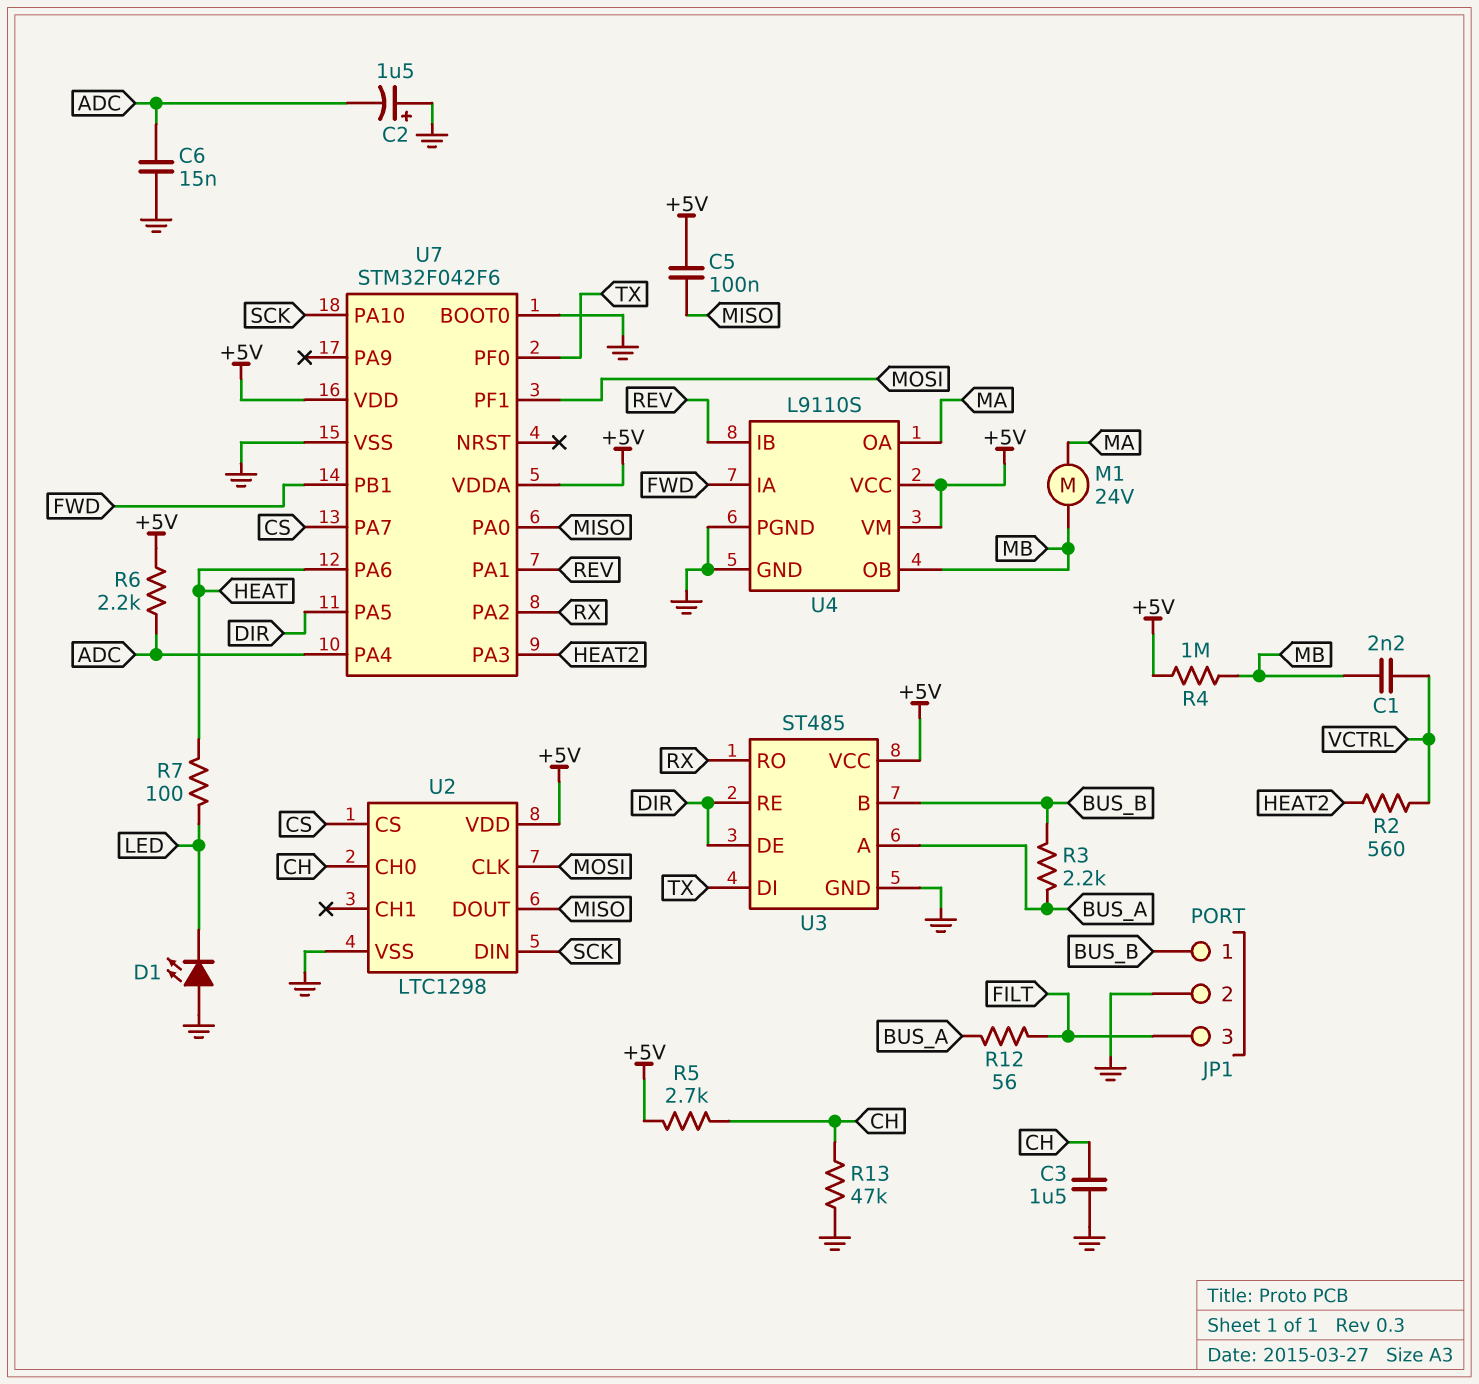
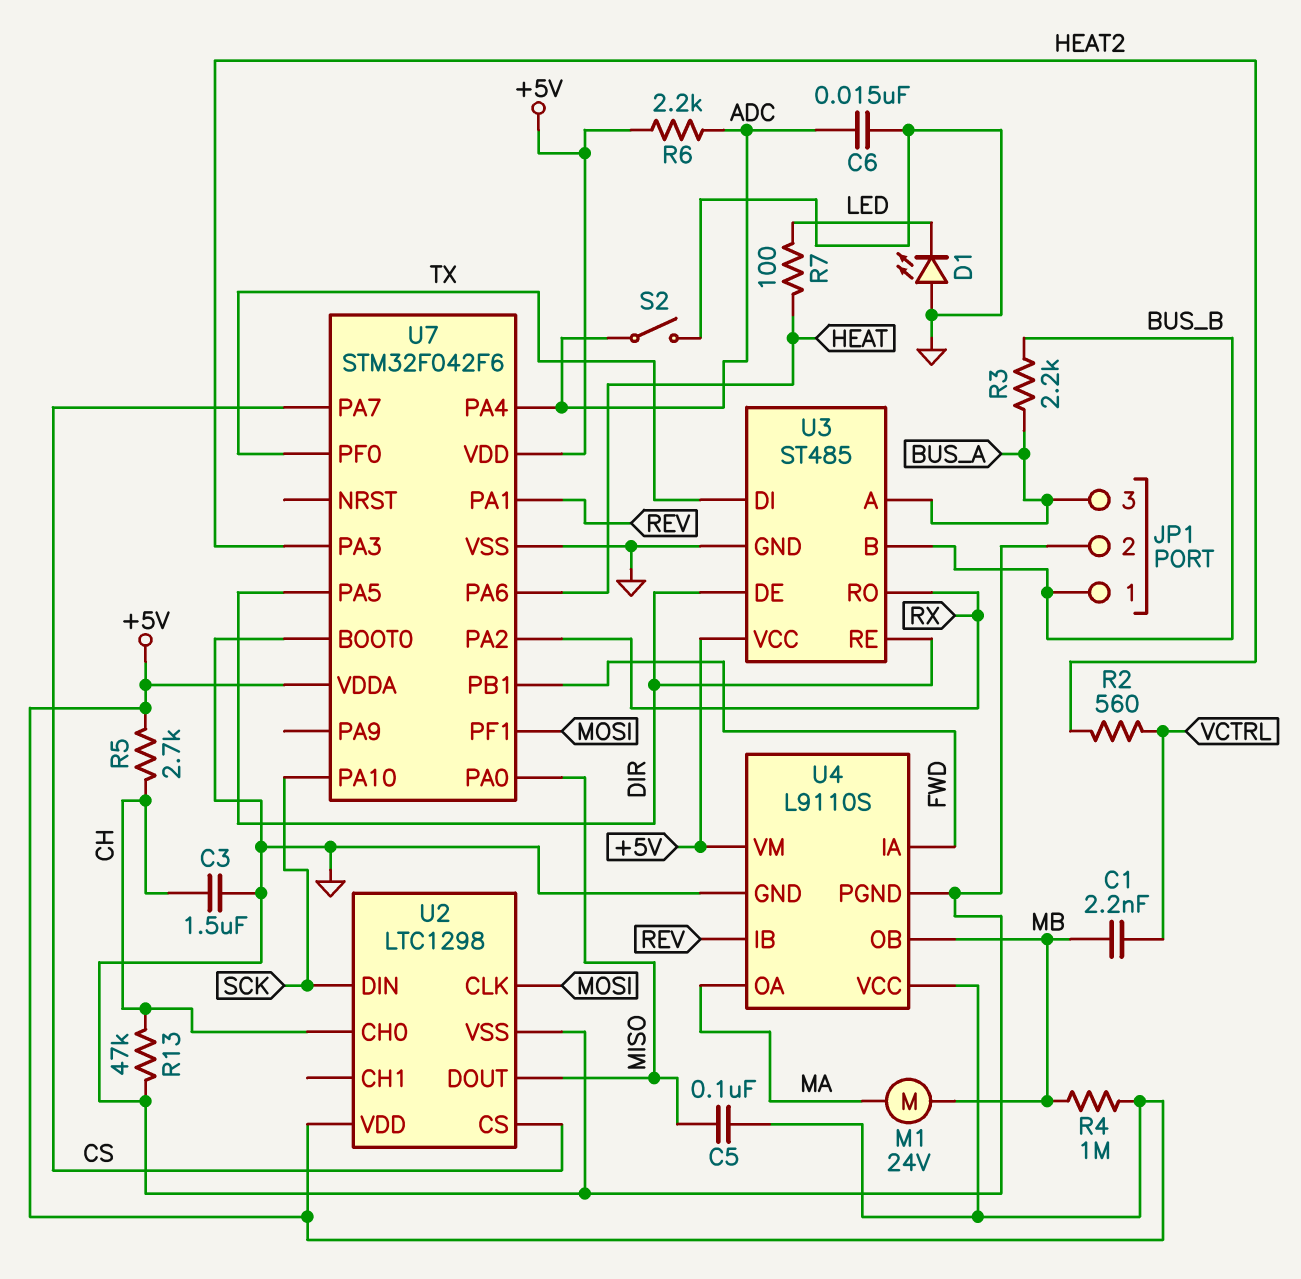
C2: 1.5uF (plus GND, minus ADC) -> none
JP1 pin 3: FILT -> BUS_A
R12: 56 (BUS_A, FILT) -> none
S2: none -> switch (ADC, GND)

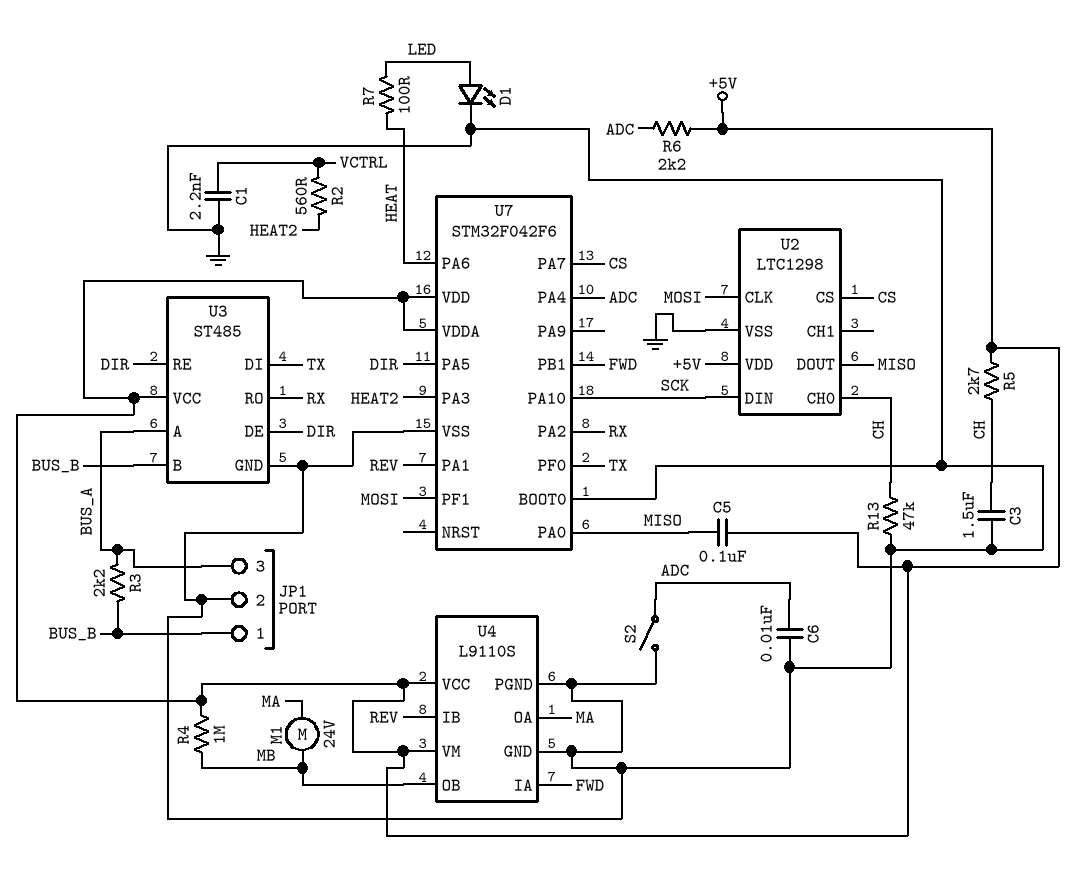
C1: 2.2nF (MB, VCTRL) -> 2.2nF (GND, VCTRL)
C6: 15nF (ADC, GND) -> 10nF (ADC, GND)
D1: LED (A GND, K LED) -> LED (A LED, K GND)

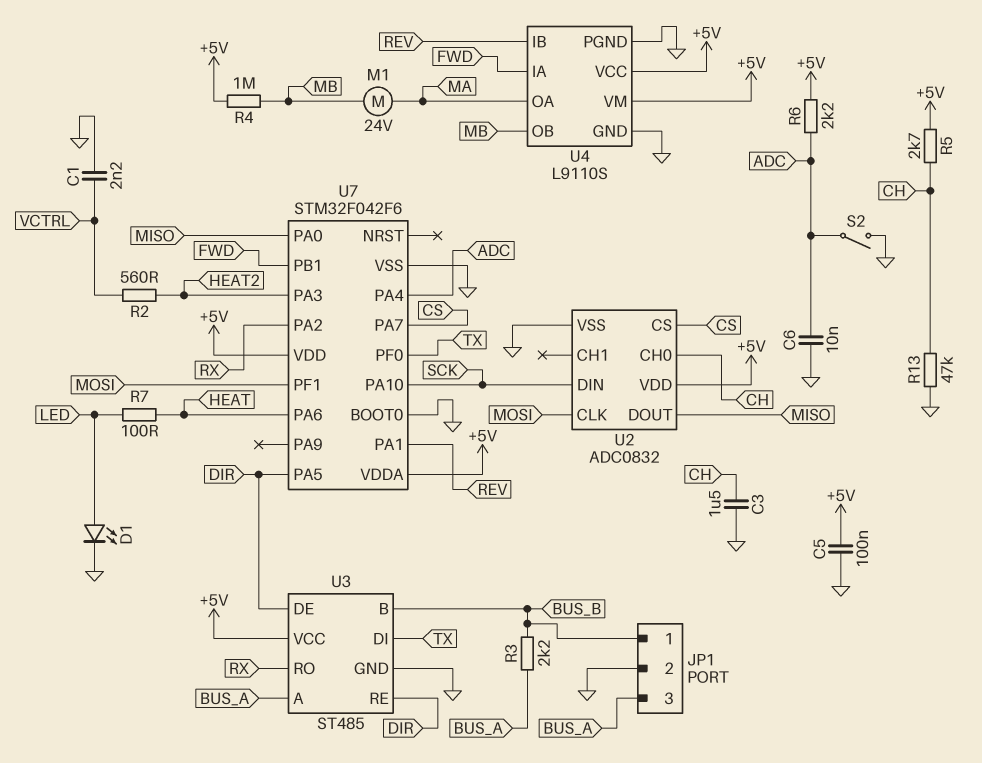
C5: 100nF (+5V, MISO) -> 100nF (+5V, GND)
U2: LTC1298 -> ADC0832

